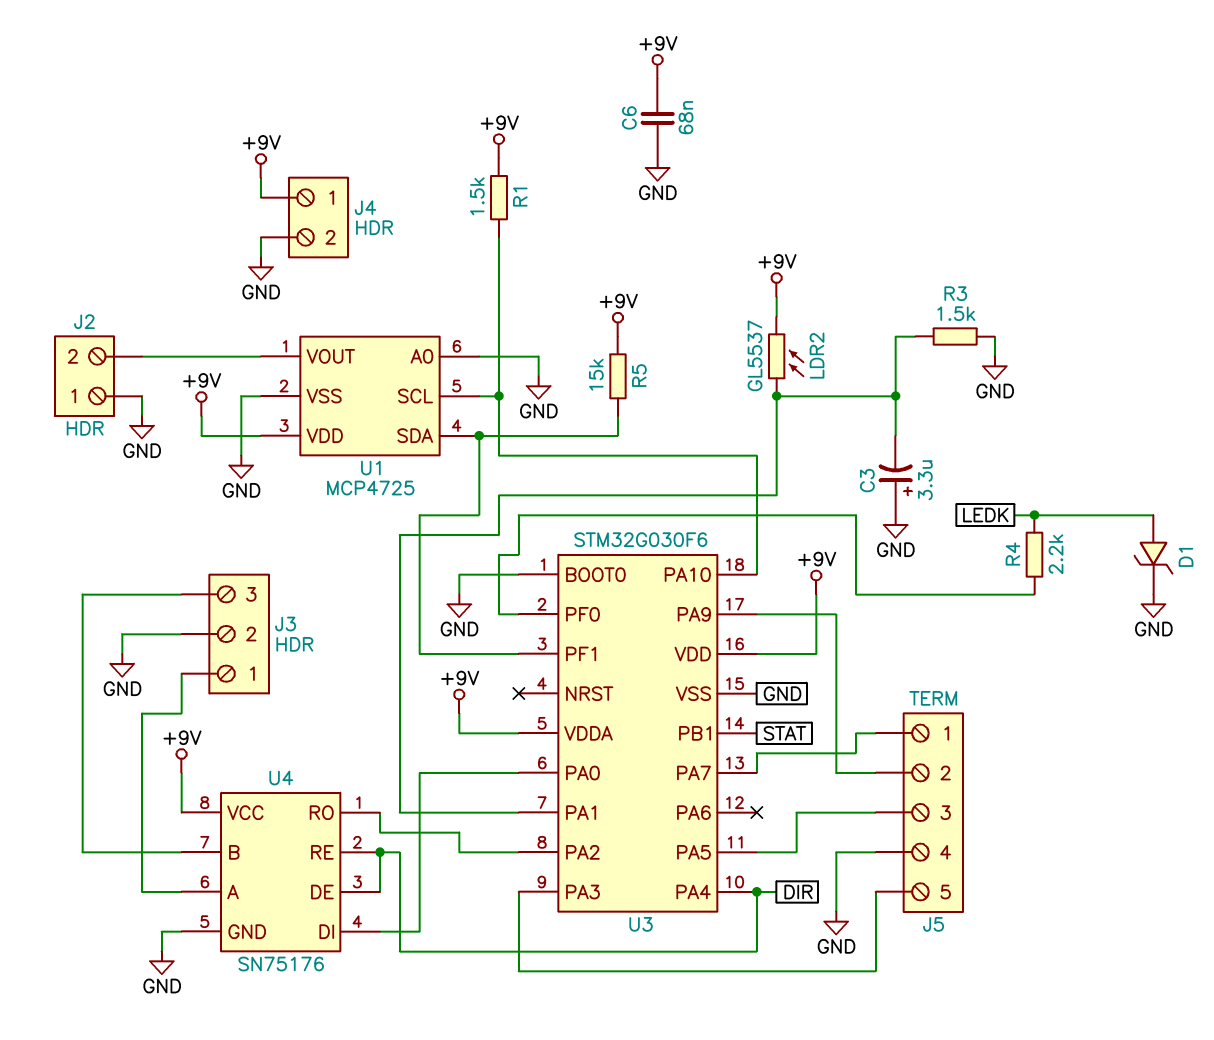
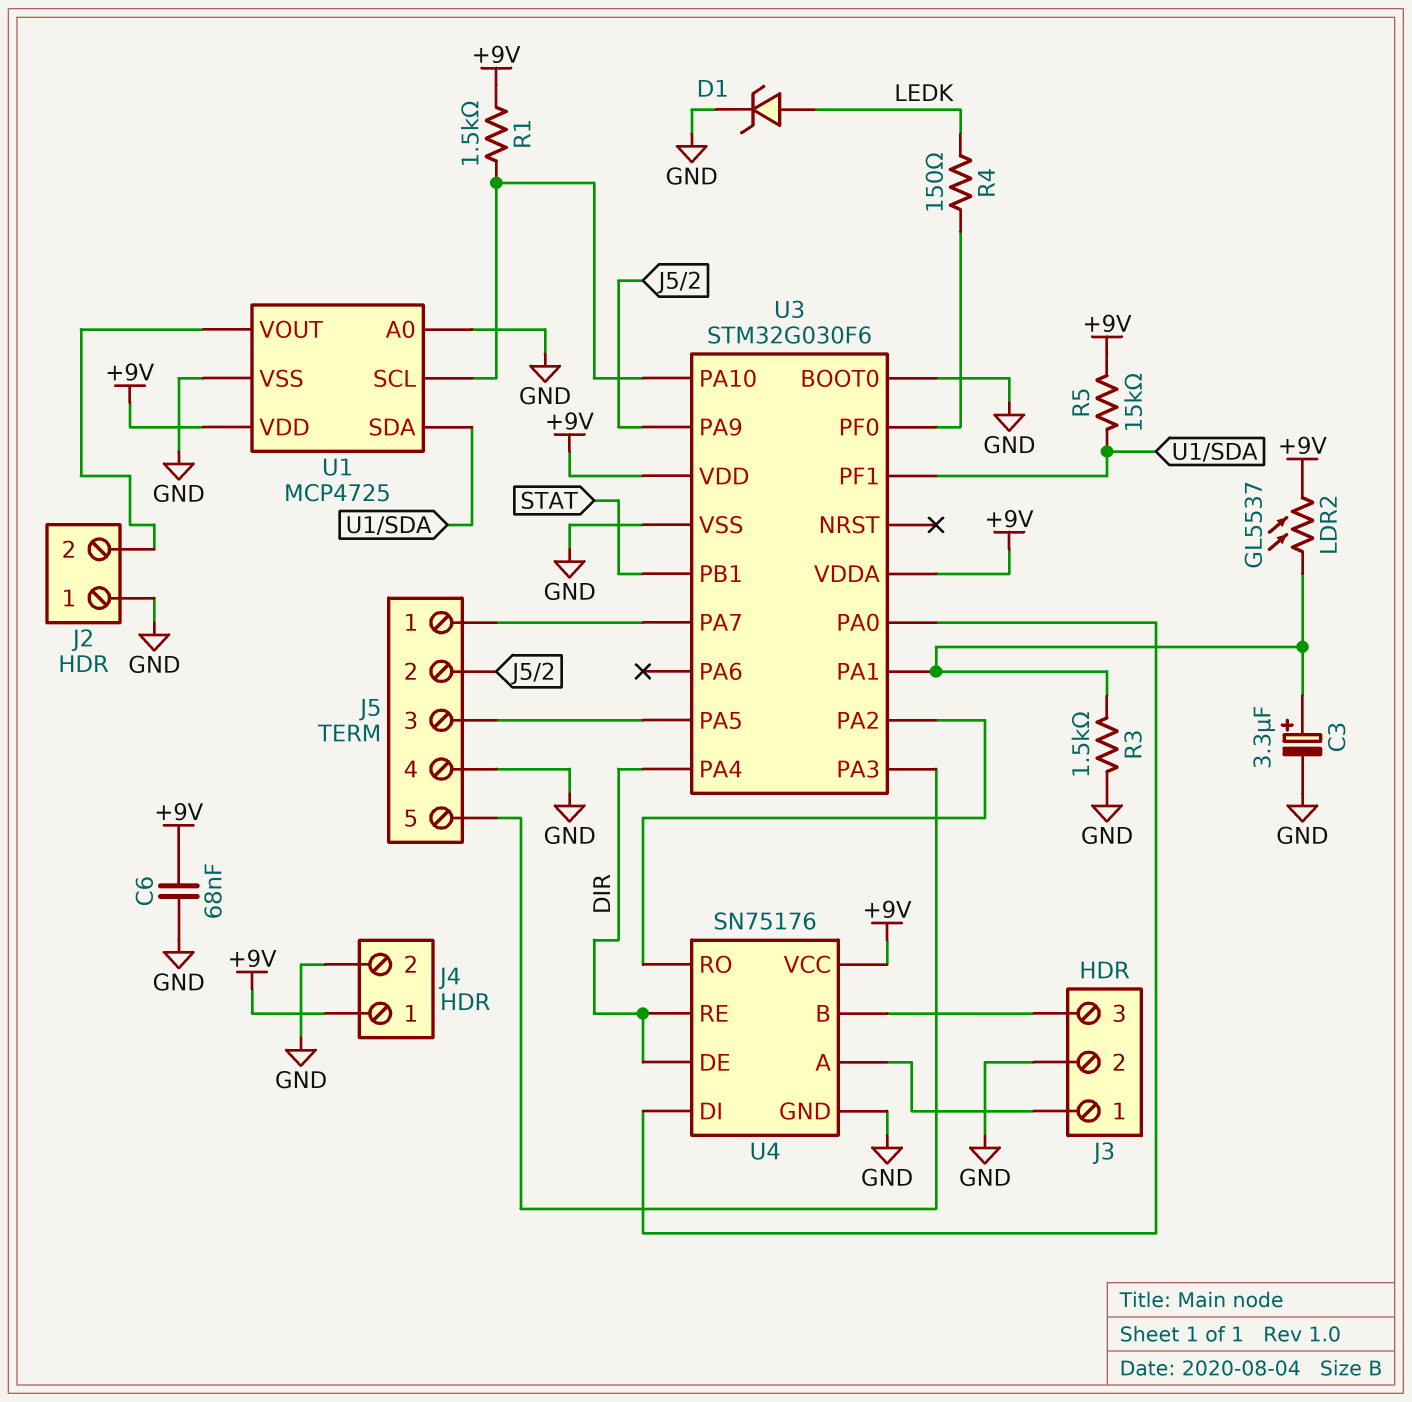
C3: 3.3uF (plus GND, minus U3/PA1) -> 3.3uF (plus U3/PA1, minus GND)
R4: 2.2k (LEDK, U3/PF0) -> 150 (LEDK, U3/PF0)

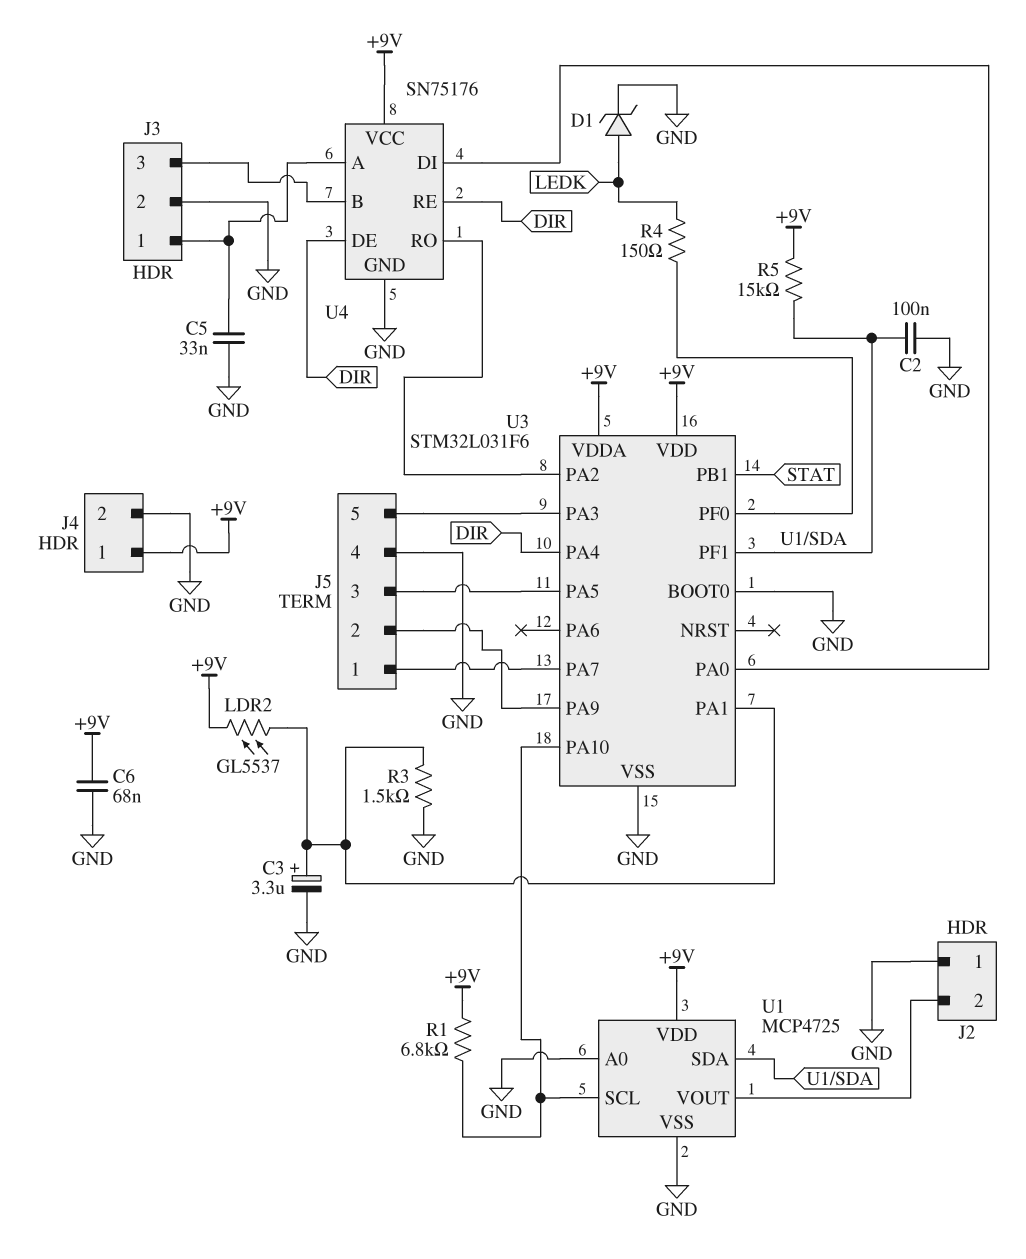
C2: none -> 100nF (GND, U1/SDA)
C5: none -> 33nF (GND, J3/1)
R1: 1.5k (+9V, U1/SCL) -> 6.8k (+9V, U1/SCL)
U3: STM32G030F6 -> STM32L031F6

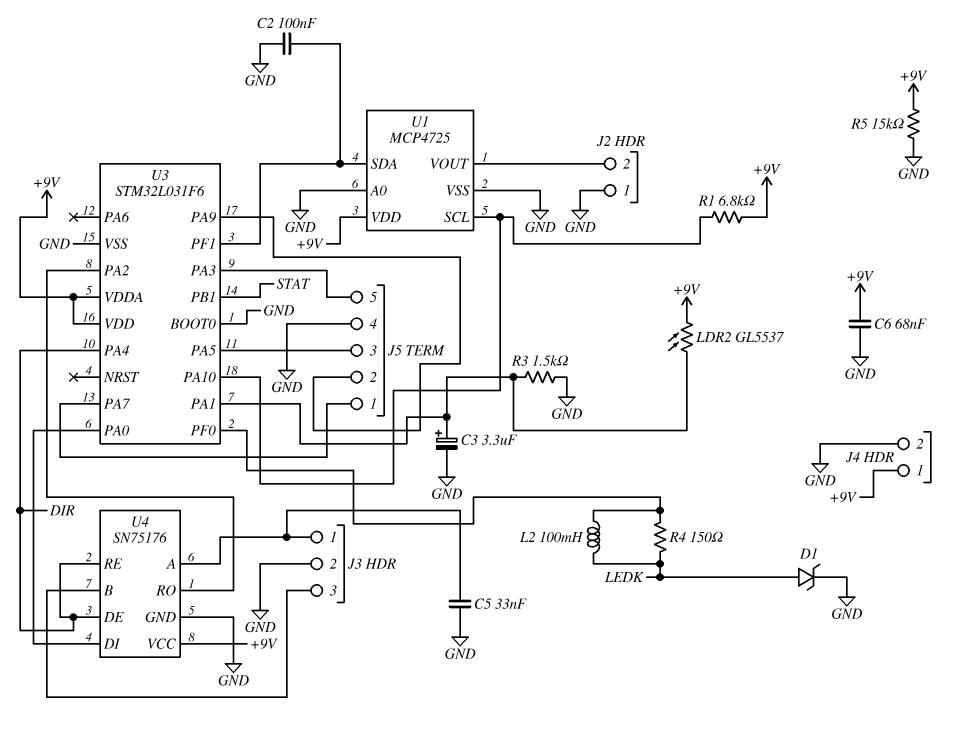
L2: none -> 100mH (LEDK, U3/PF0)
R5: 15k (+9V, U1/SDA) -> 15k (+9V, GND)

